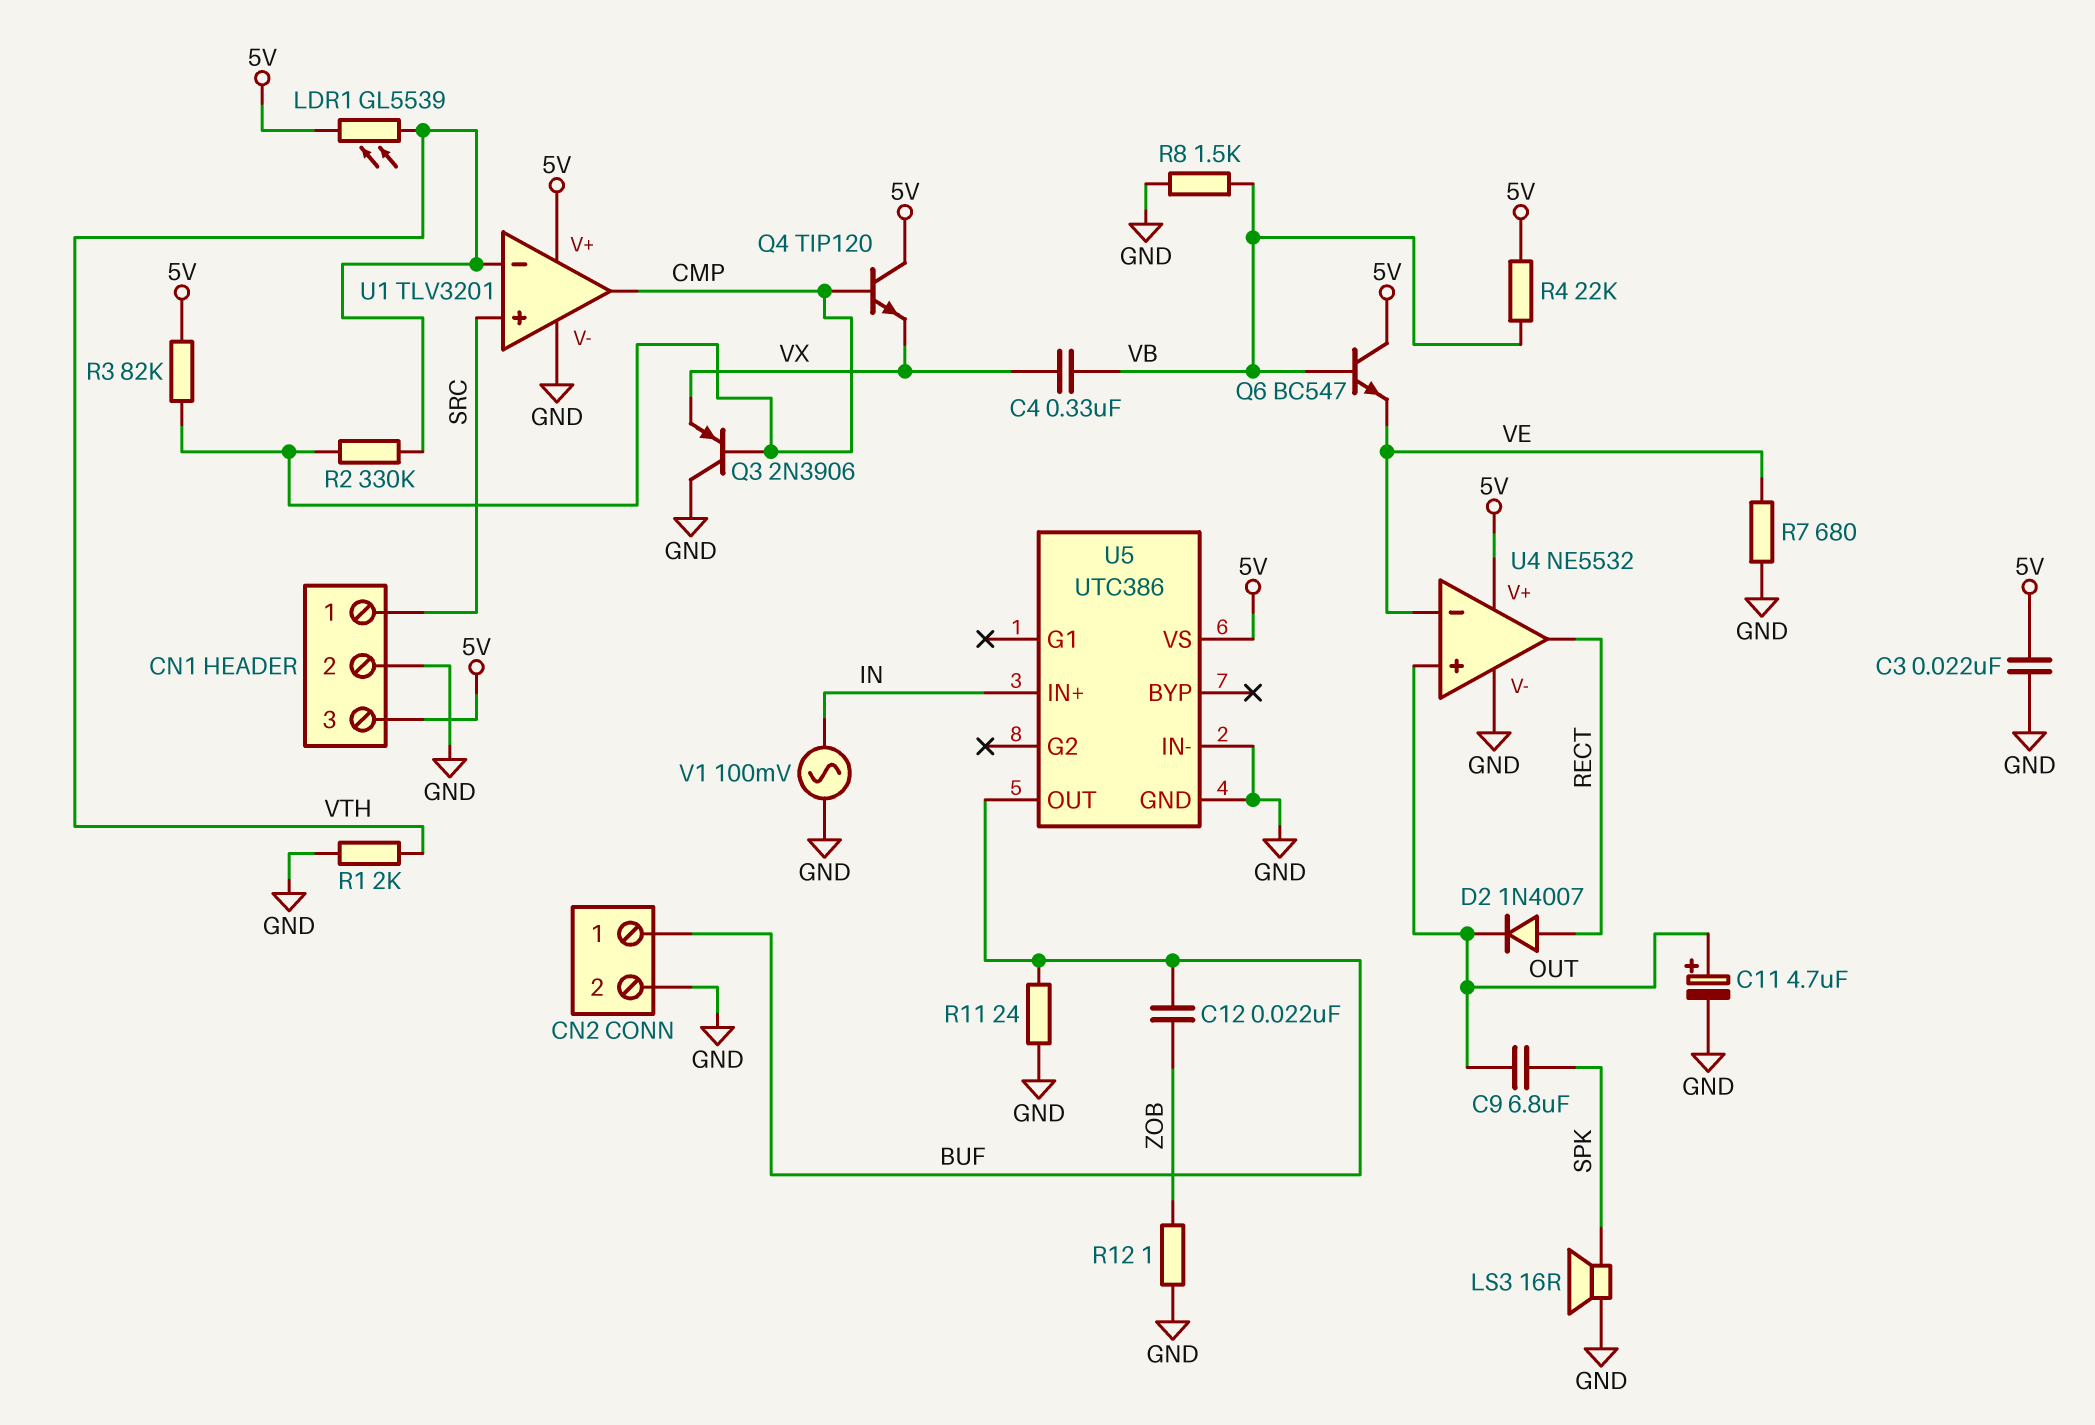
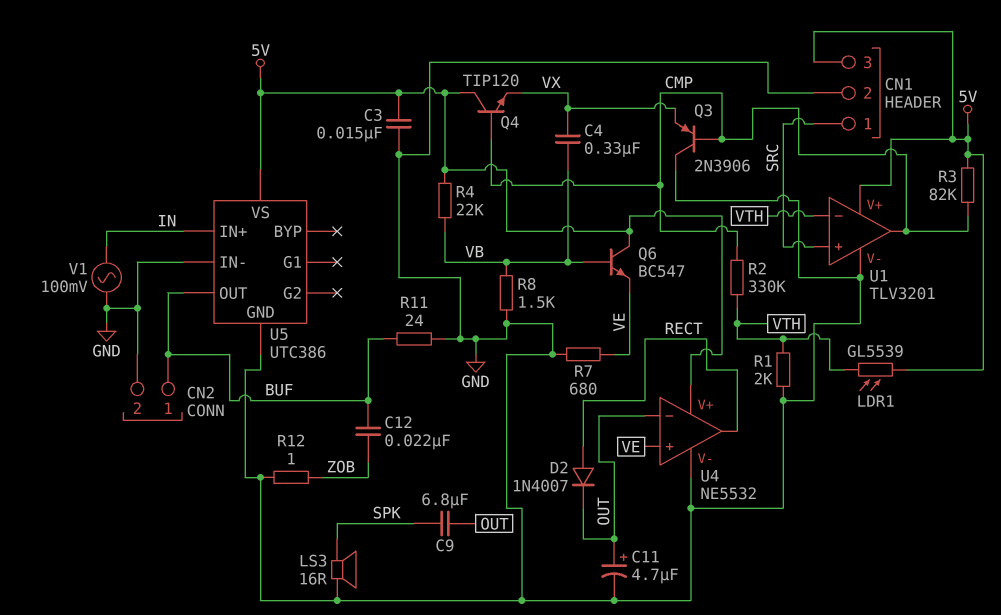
C3: 22nF (5V, GND) -> 15nF (5V, GND)
U4 pin in+: OUT -> VE
U4 pin in-: VE -> OUT

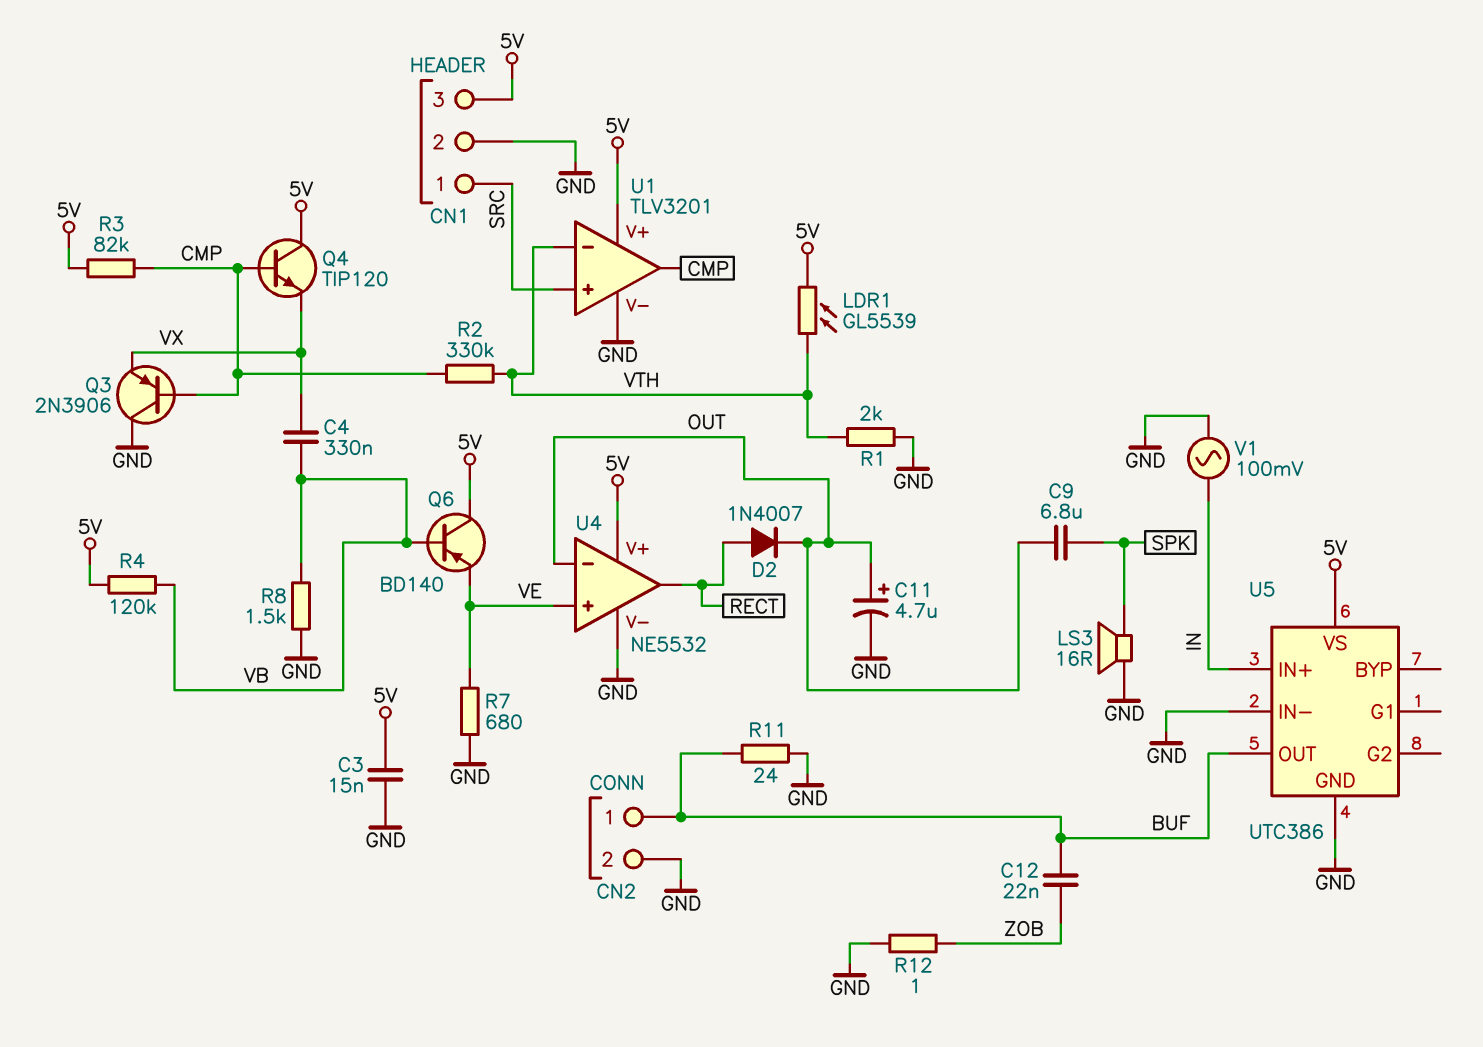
Q6: NPN BC547 (B VB, C 5V, E VE) -> PNP BD140 (B VB, C 5V, E VE)
R4: 22k (5V, VB) -> 120k (5V, VB)

